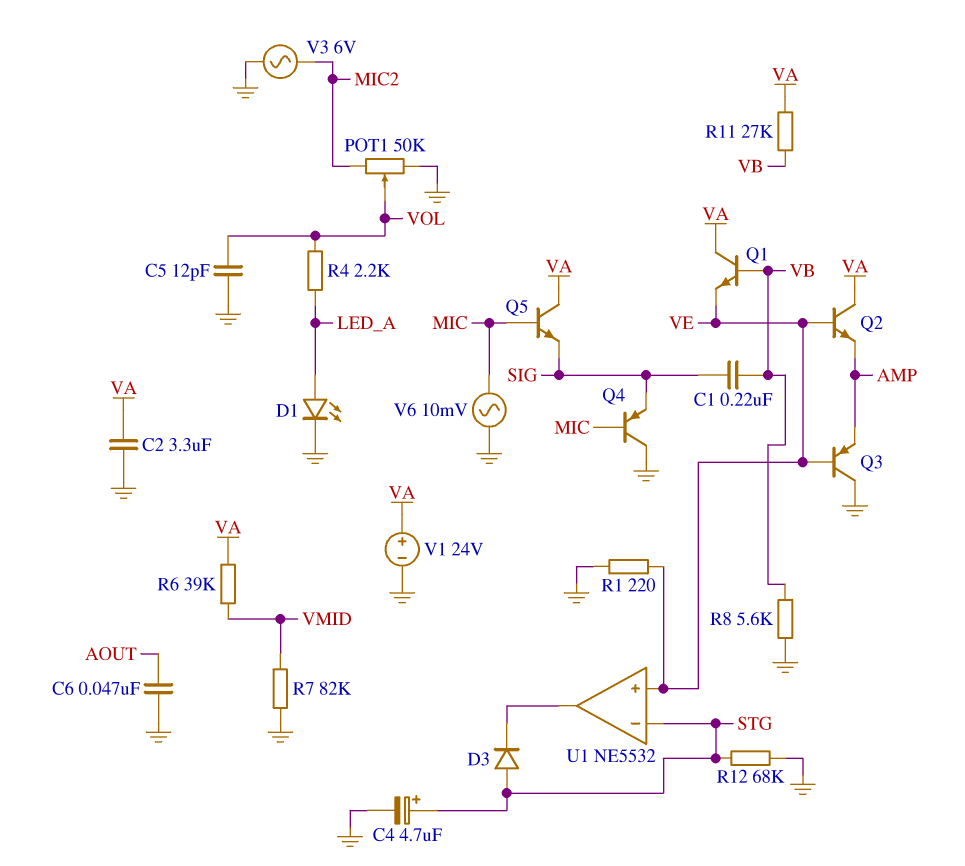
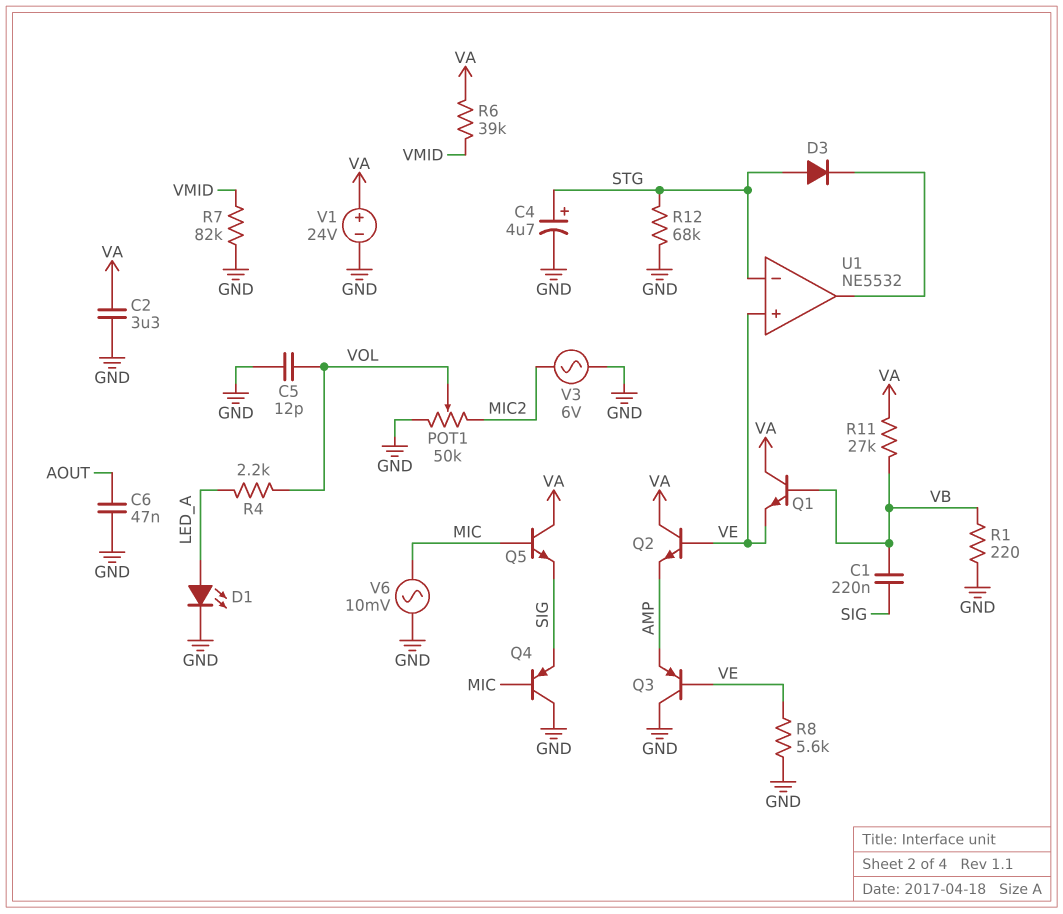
R1: 220 (GND, VE) -> 220 (GND, VB)
R8: 5.6k (GND, VB) -> 5.6k (GND, VE)

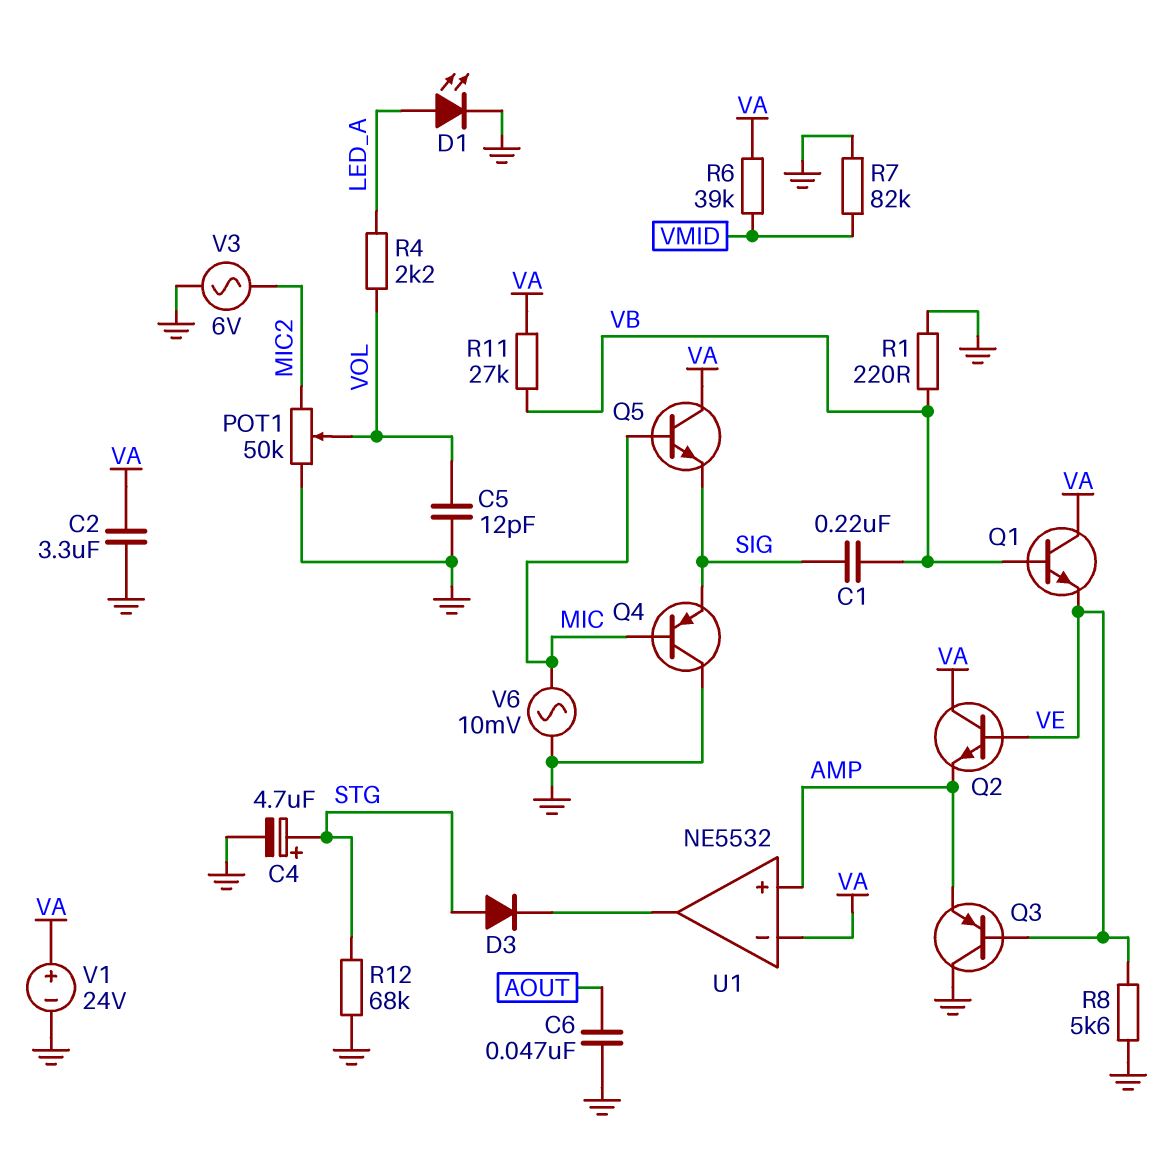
U1 pin in+: VE -> AMP
U1 pin in-: STG -> VA

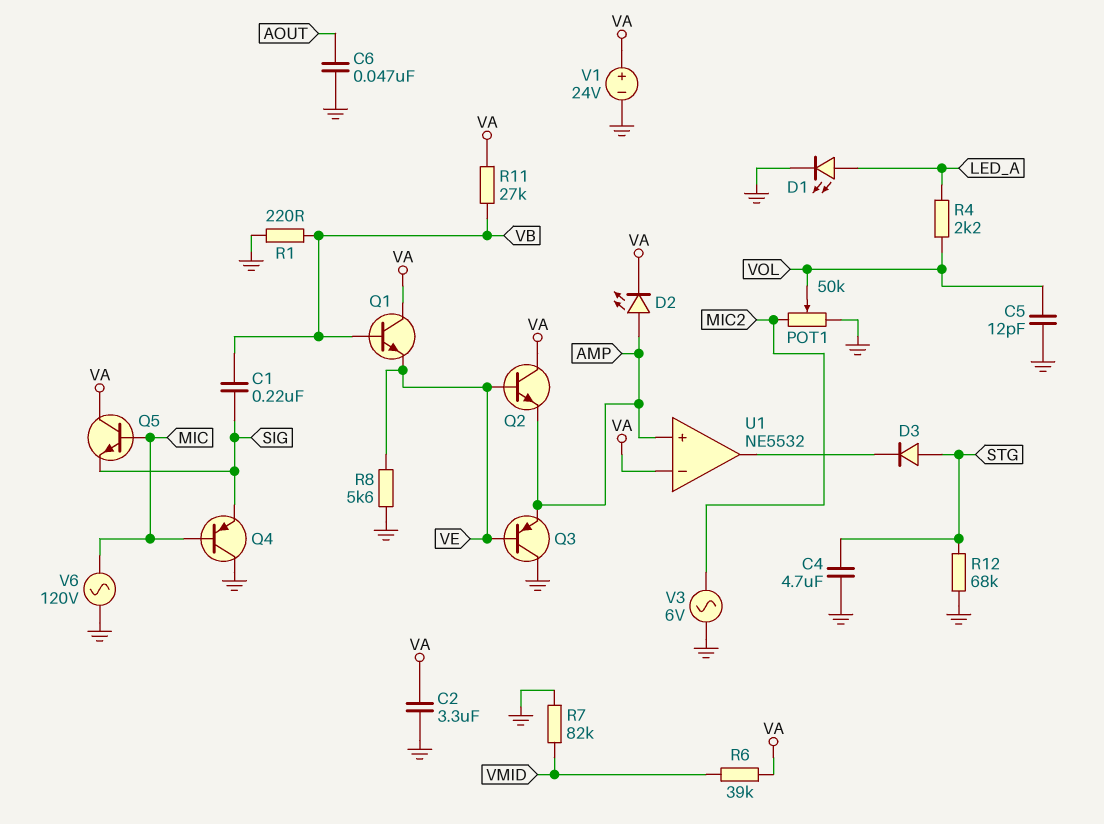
C4: 4.7uF (plus STG, minus GND) -> 4.7uF (GND, STG)
D2: none -> LED (A AMP, K VA)
V6: AC 10mV (GND, MIC) -> AC 120V (GND, MIC)

